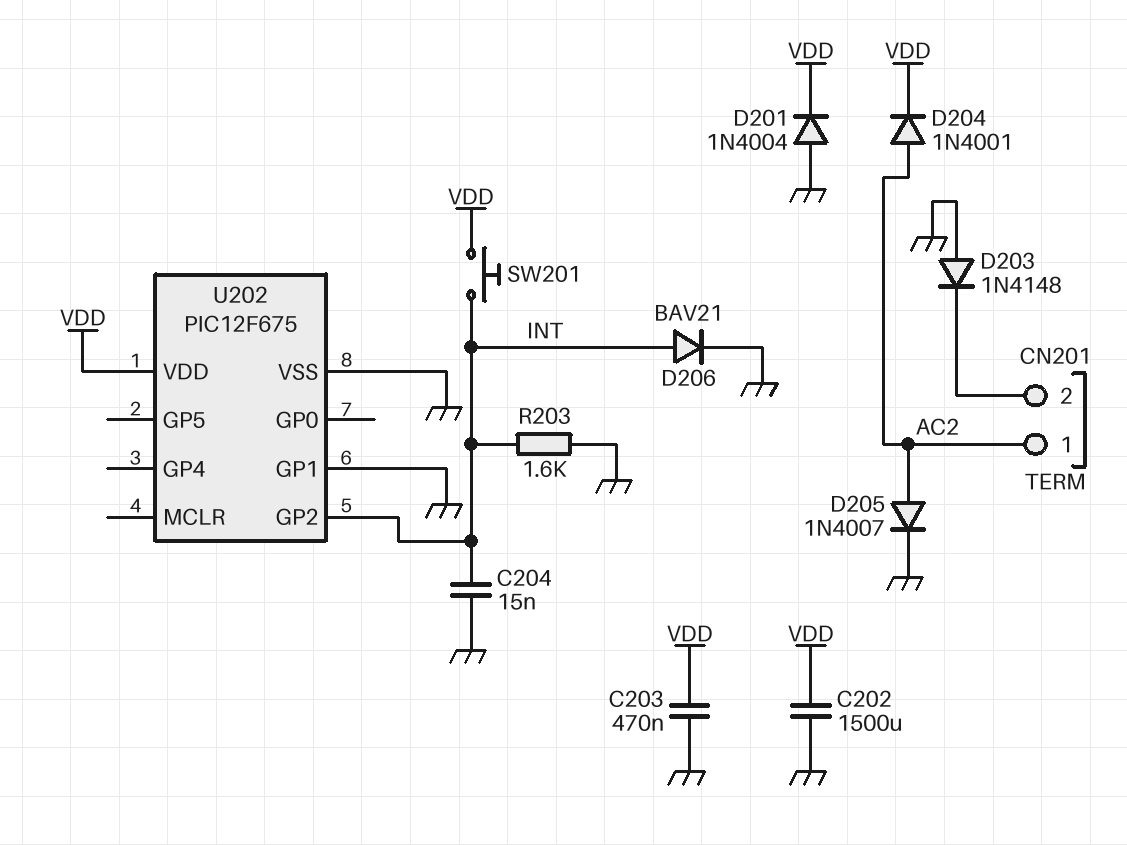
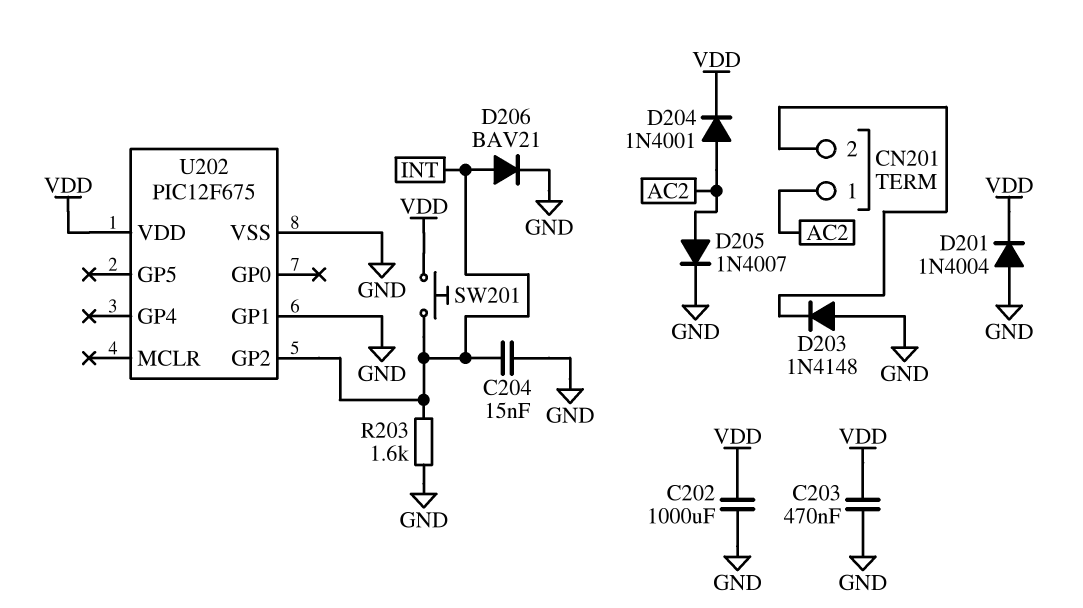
C202: 1500uF (GND, VDD) -> 1000uF (GND, VDD)

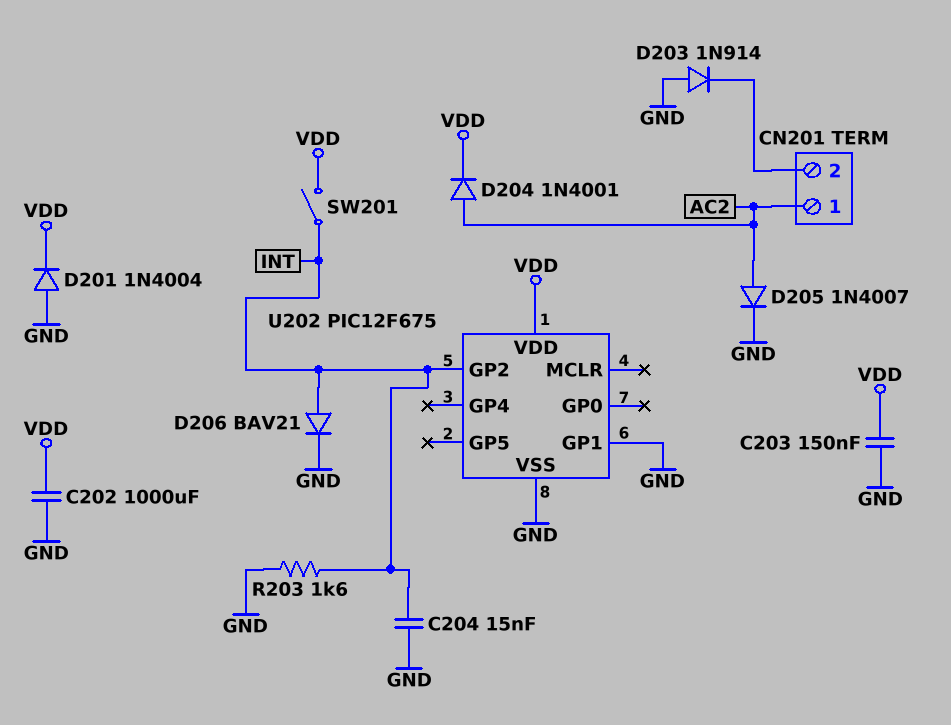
C203: 470nF (GND, VDD) -> 150nF (GND, VDD)
D203: diode 1N4148 (A GND, K CN201/2) -> diode 1N914 (A GND, K CN201/2)
SW201: button (INT, VDD) -> switch (INT, VDD)

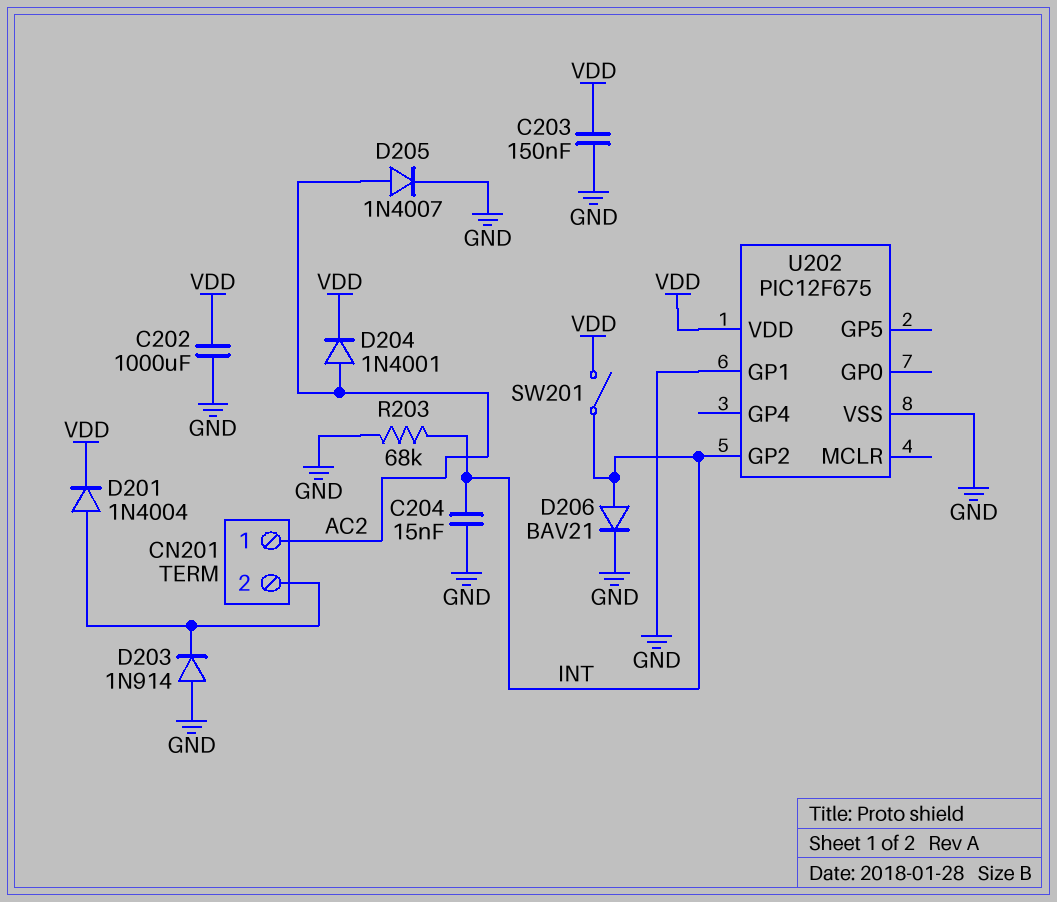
D201: diode 1N4004 (A GND, K VDD) -> diode 1N4004 (A CN201/2, K VDD)
R203: 1.6k (GND, INT) -> 68k (GND, INT)

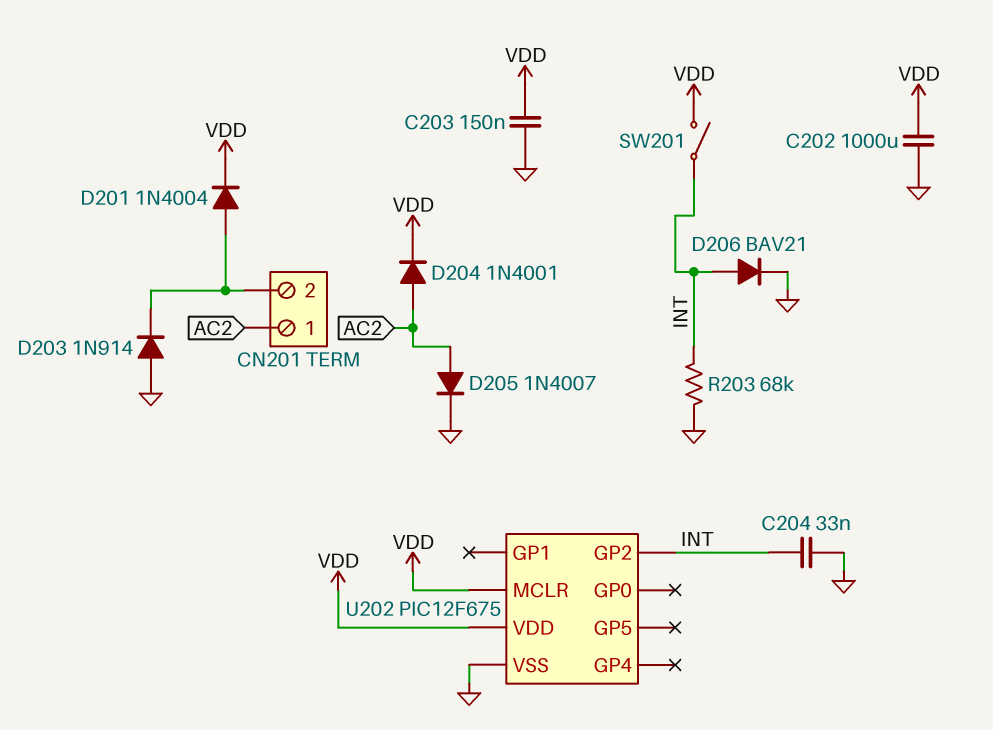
C204: 15nF (GND, INT) -> 33nF (GND, INT)
U202 pin GP1: GND -> none
U202 pin MCLR: none -> VDD

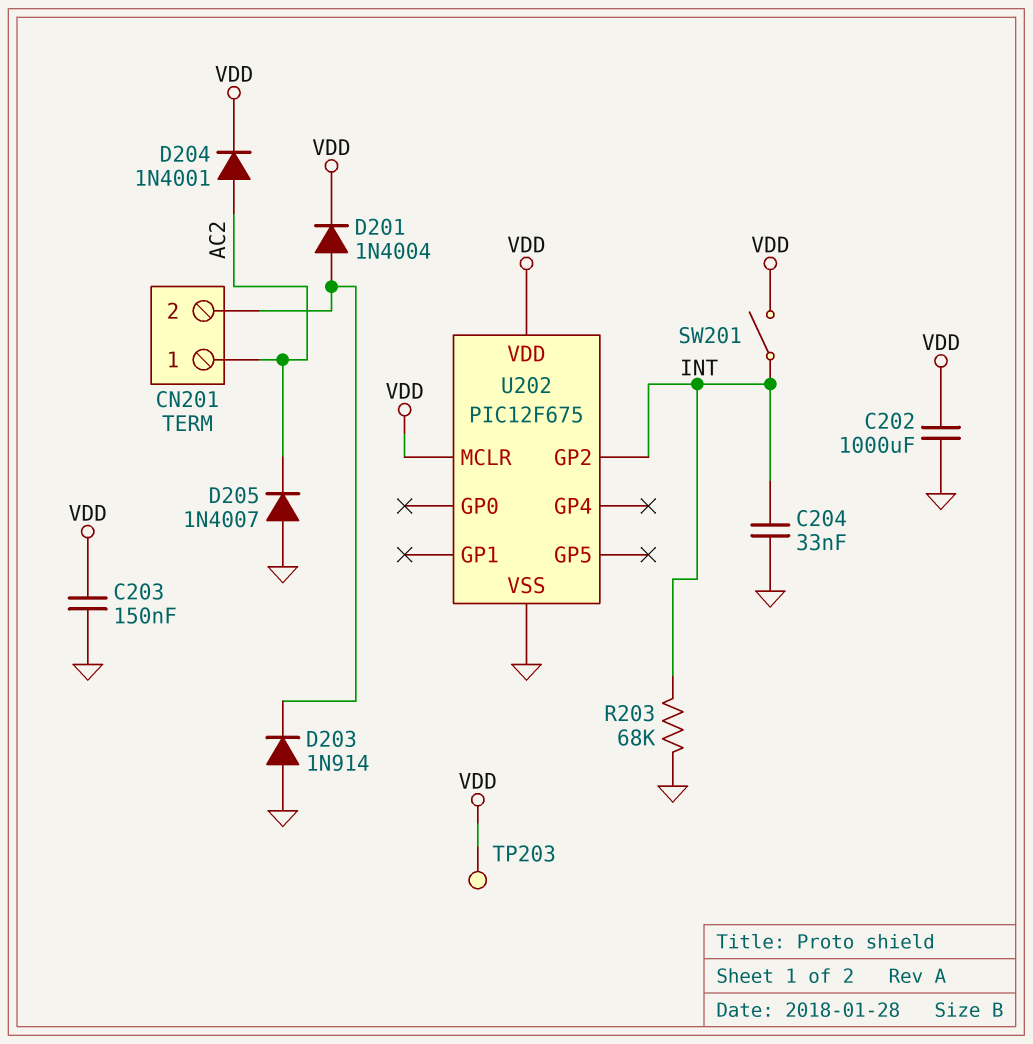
D205: diode 1N4007 (A AC2, K GND) -> diode 1N4007 (A GND, K AC2)
D206: diode BAV21 (A INT, K GND) -> none
TP203: none -> test point (VDD)

